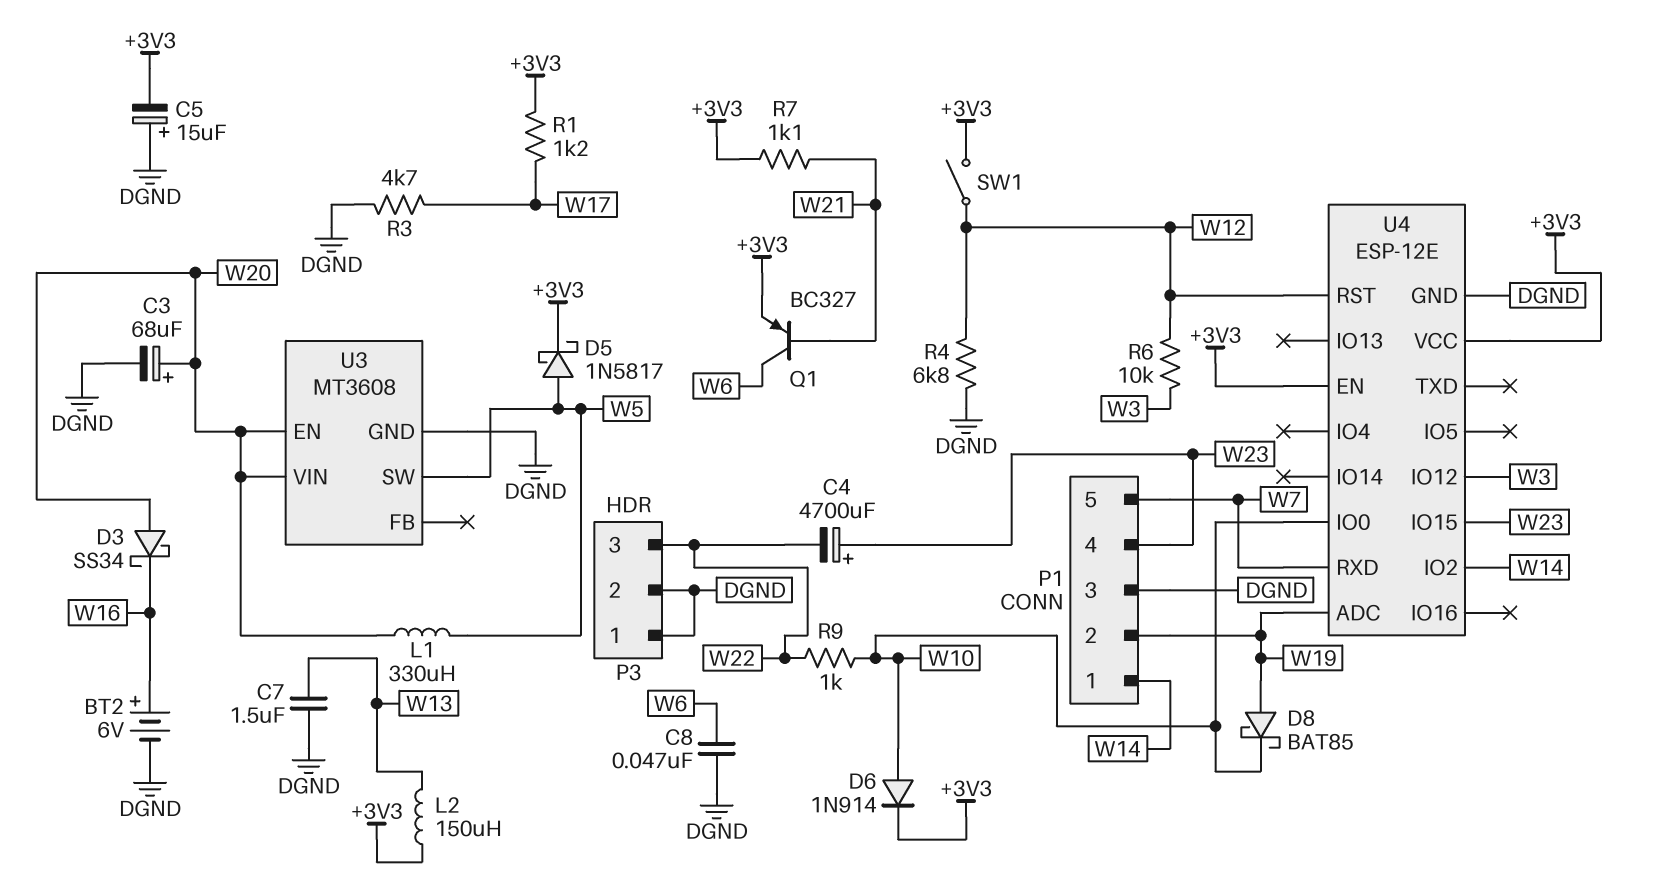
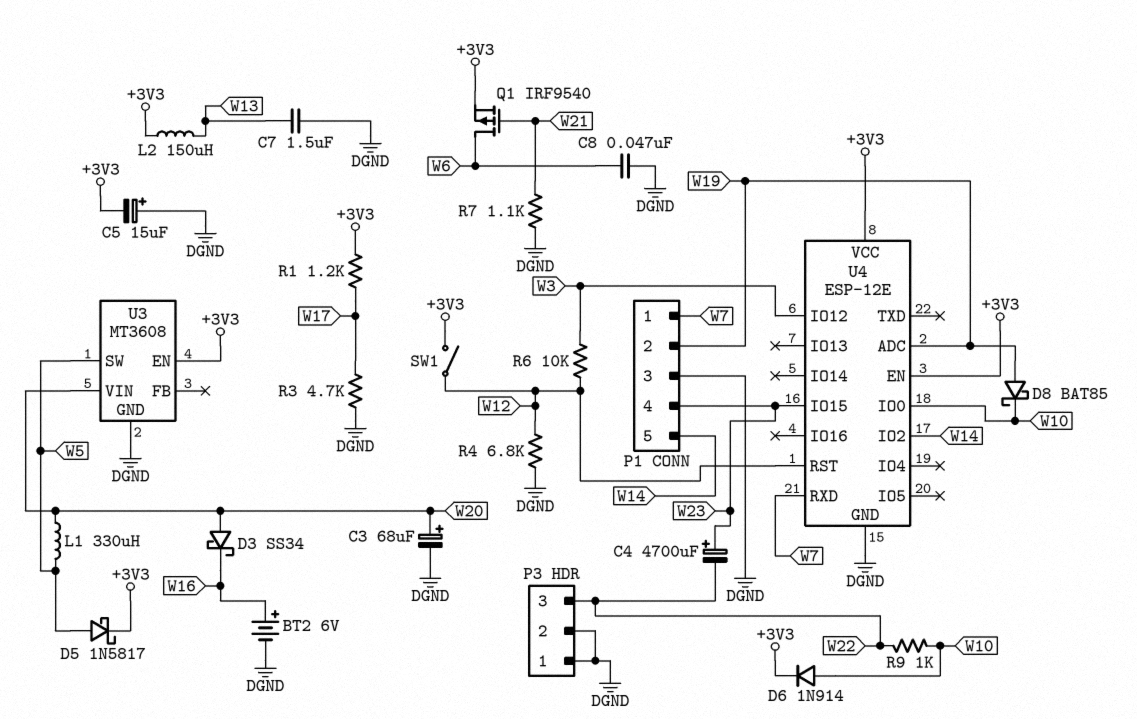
P1 pin 1: W14 -> W7
P1 pin 5: W7 -> W14
Q1: PNP BC327 (B W21, C W6, E +3V3) -> PMOS IRF9540 (G W21, D W6, S +3V3)
R7: 1.1k (+3V3, W21) -> 1.1k (DGND, W21)
U3 pin EN: W20 -> +3V3

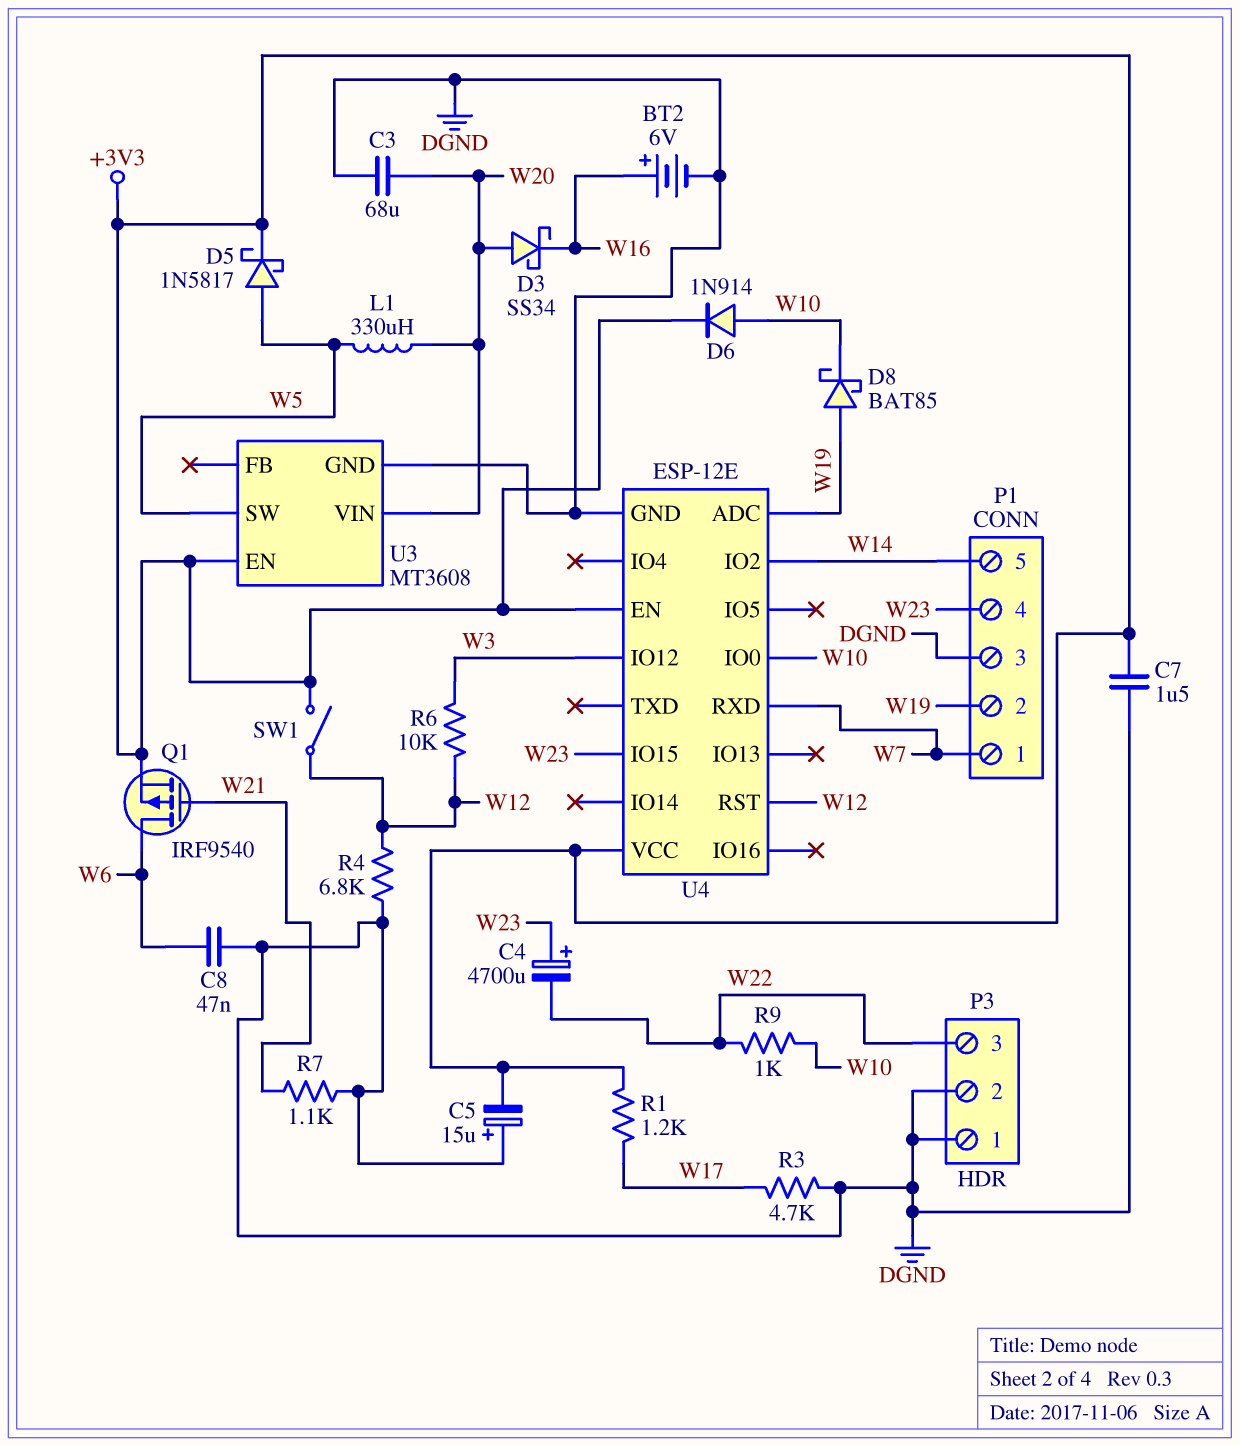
C3: 68uF (plus W20, minus DGND) -> 68uF (DGND, W20)
C7: 1.5uF (DGND, W13) -> 1.5uF (+3V3, DGND)
L2: 150uH (+3V3, W13) -> none

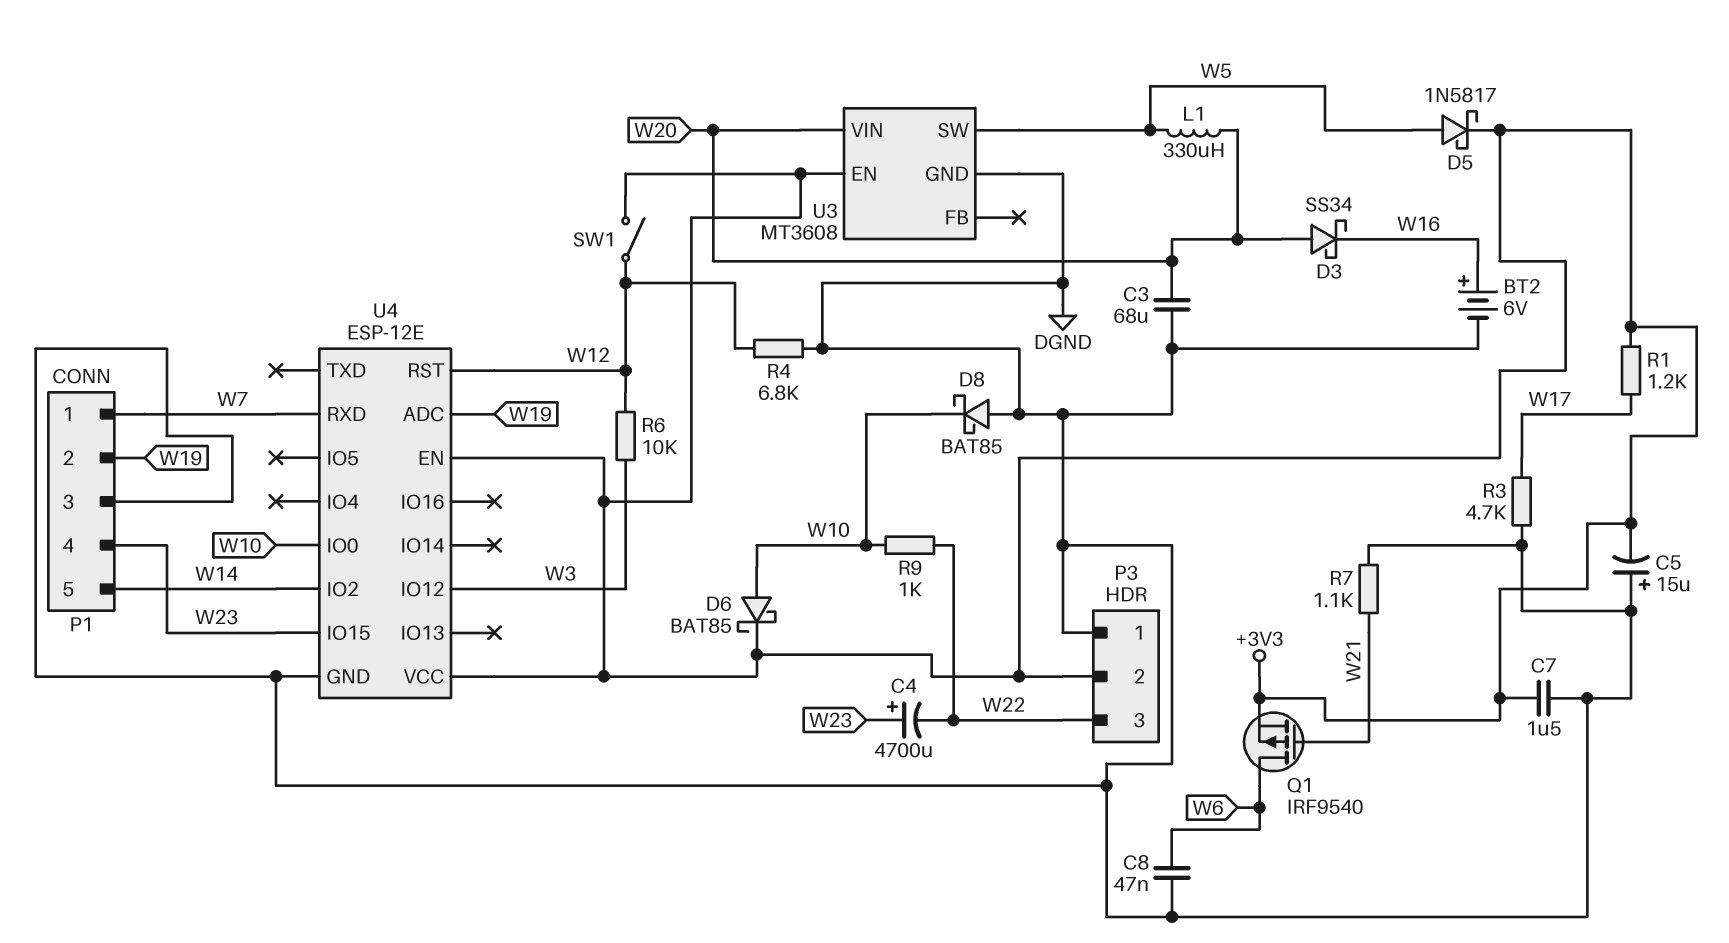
D6: diode 1N914 (A W10, K +3V3) -> schottky BAT85 (A W10, K +3V3)
D8: schottky BAT85 (A W19, K W10) -> schottky BAT85 (A DGND, K W10)
P3 pin 2: DGND -> +3V3

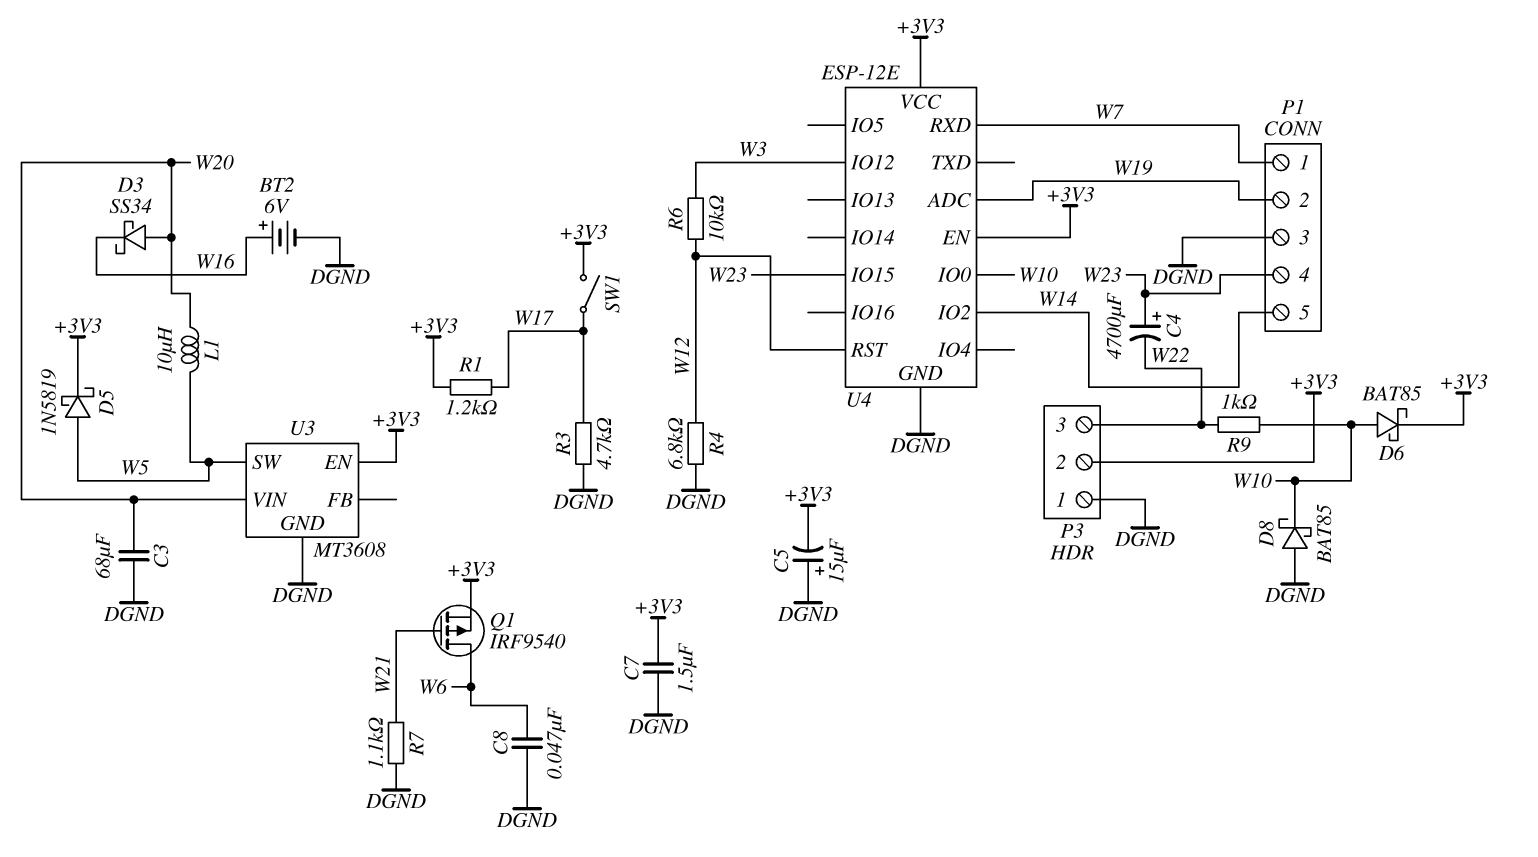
D5: schottky 1N5817 (A W5, K +3V3) -> schottky 1N5819 (A W5, K +3V3)
L1: 330uH (W5, W20) -> 10uH (W5, W20)
SW1: switch (+3V3, W12) -> switch (+3V3, W17)

